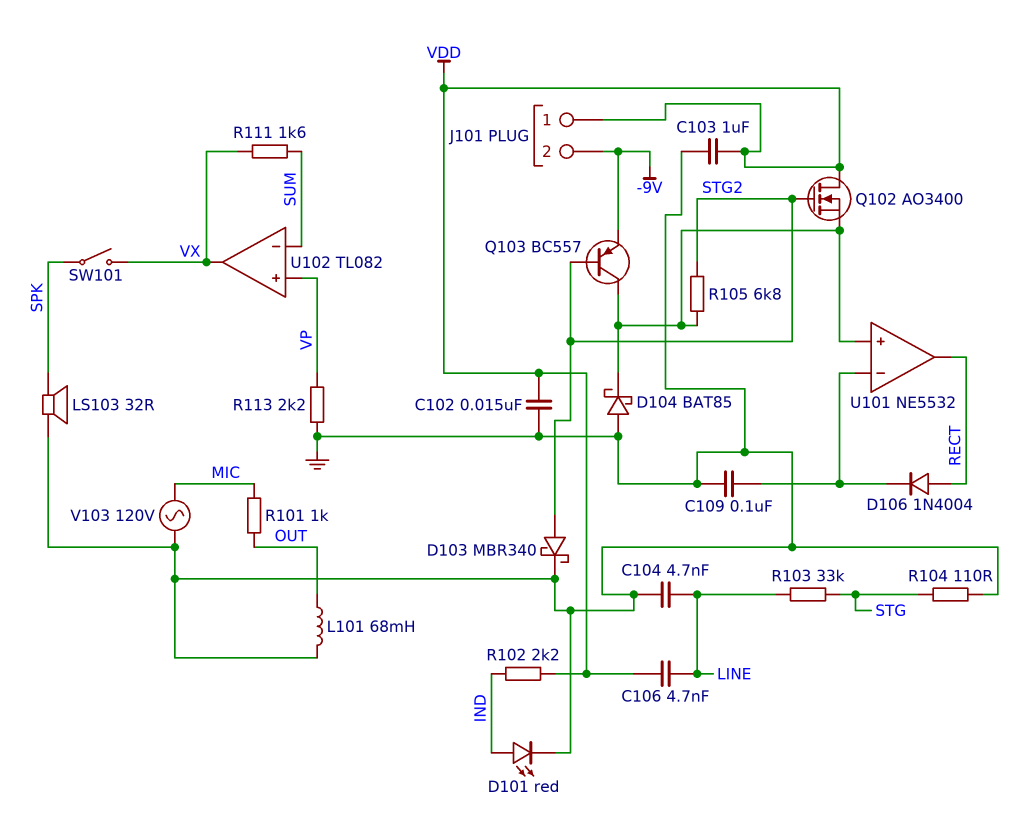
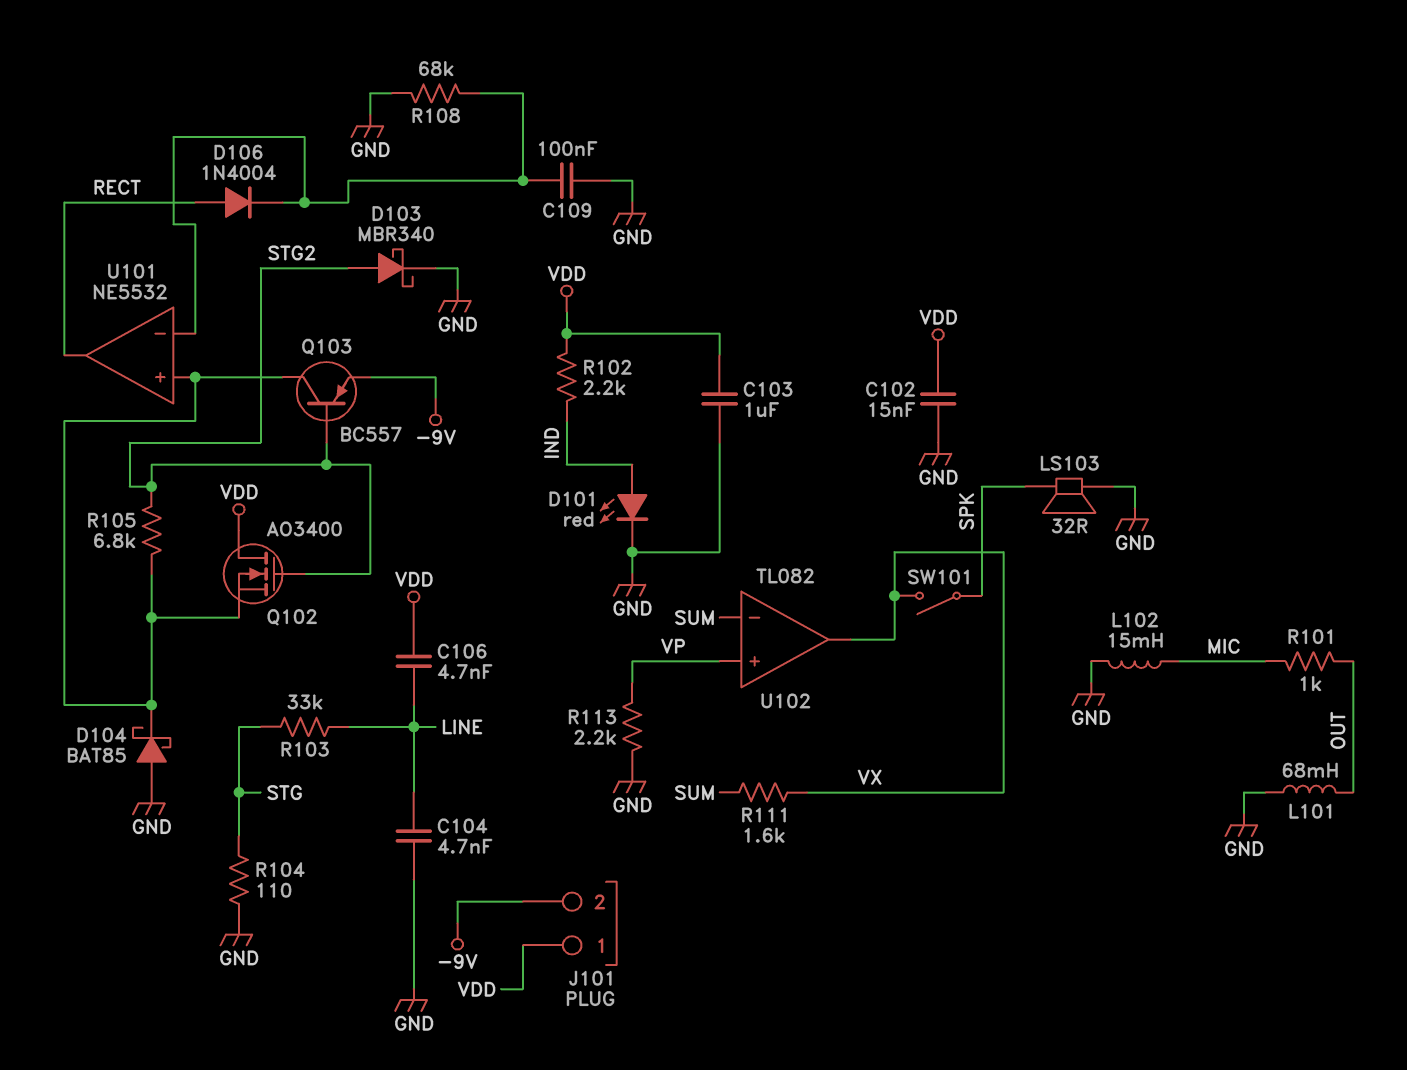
L102: none -> 15mH (GND, MIC)
R108: none -> 68k (GND, U101/in-)
V103: AC 120V (GND, MIC) -> none

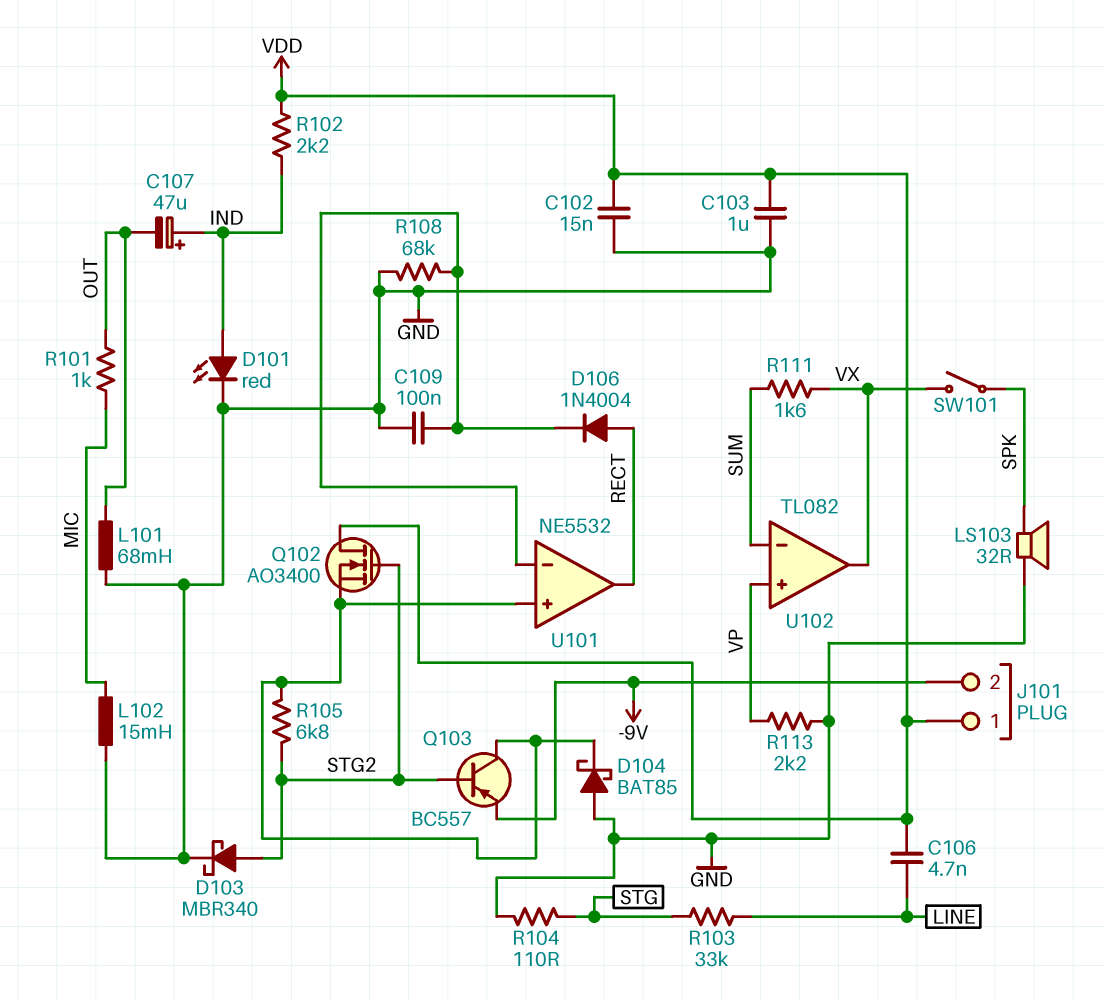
C104: 4.7nF (GND, LINE) -> none
C107: none -> 47uF (plus IND, minus OUT)

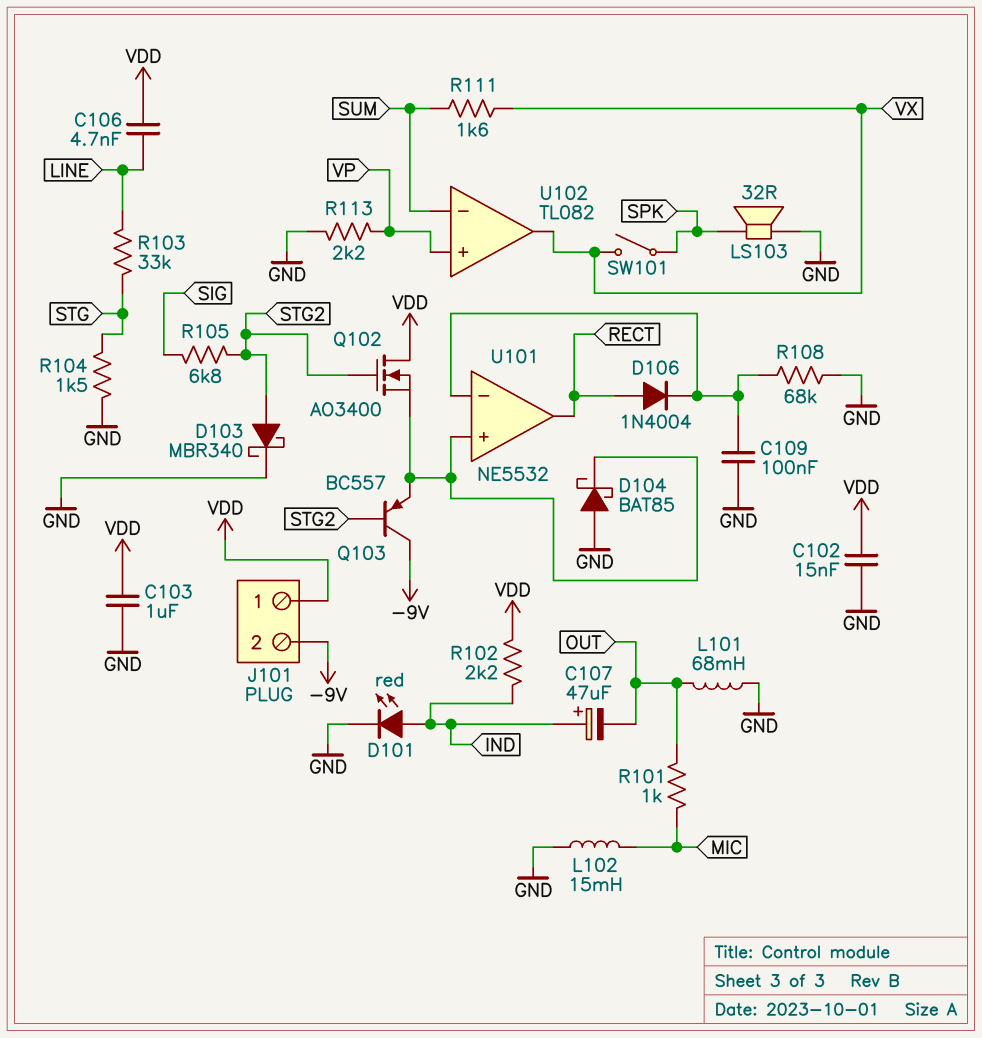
Q103: PNP BC557 (B STG2, C U101/in+, E -9V) -> PNP BC557 (B STG2, C -9V, E U101/in+)
R104: 110 (GND, STG) -> 1.5k (GND, STG)
R105: 6.8k (STG2, U101/in+) -> 6.8k (SIG, STG2)

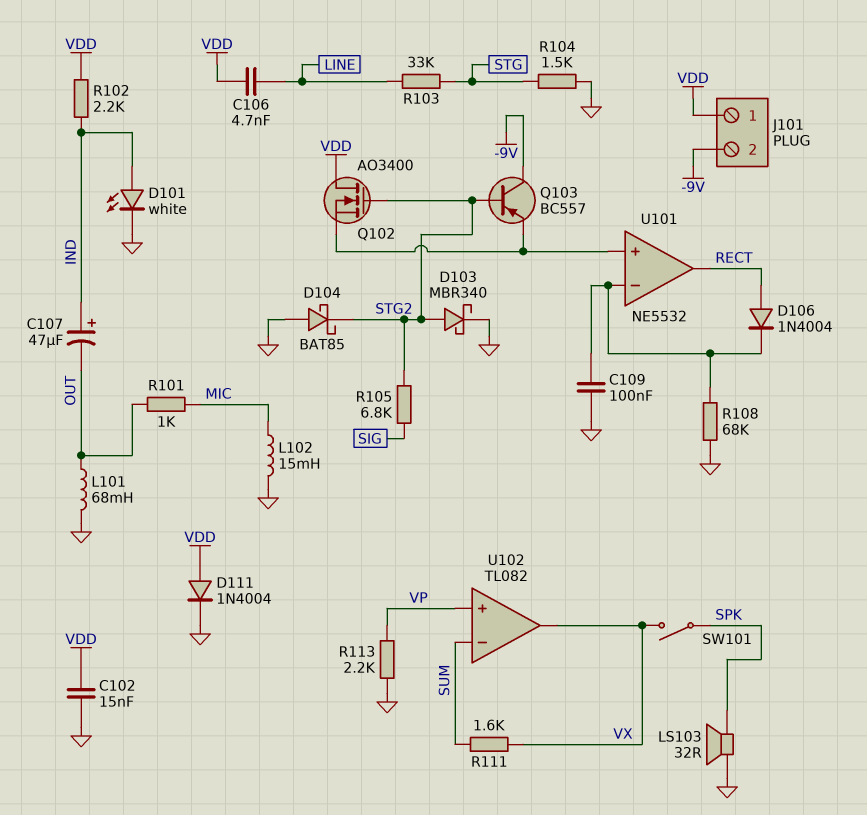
C103: 1uF (GND, VDD) -> none
D101: LED red (A IND, K GND) -> LED white (A IND, K GND)
D104: schottky BAT85 (A GND, K U101/in+) -> schottky BAT85 (A GND, K STG2)
D111: none -> diode 1N4004 (A VDD, K GND)

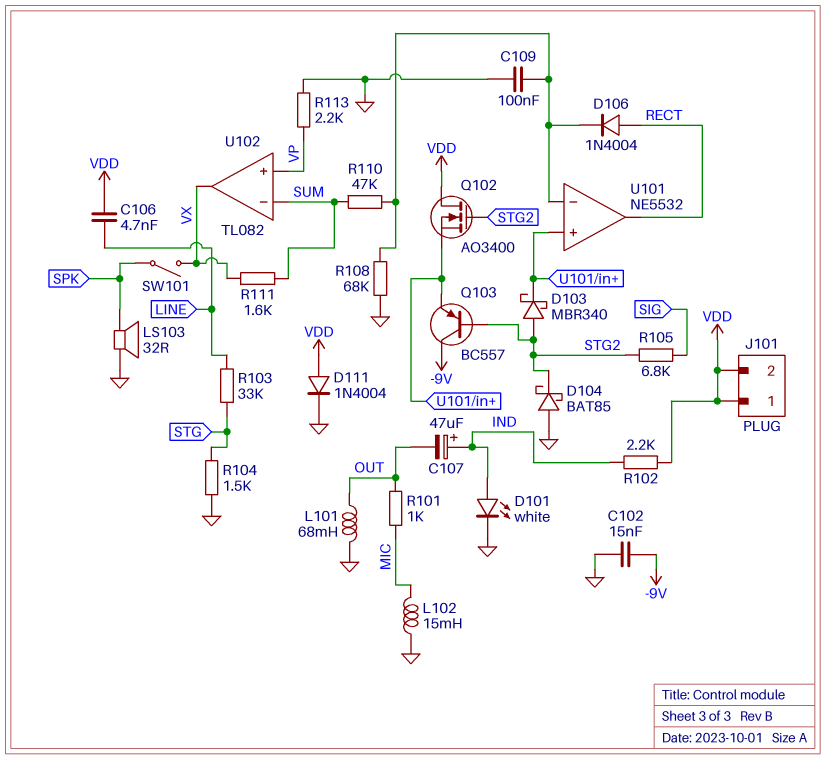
C102: 15nF (GND, VDD) -> 15nF (-9V, GND)
D103: schottky MBR340 (A STG2, K GND) -> schottky MBR340 (A STG2, K U101/in+)
J101 pin 2: -9V -> VDD
R110: none -> 47k (SUM, U101/in-)

